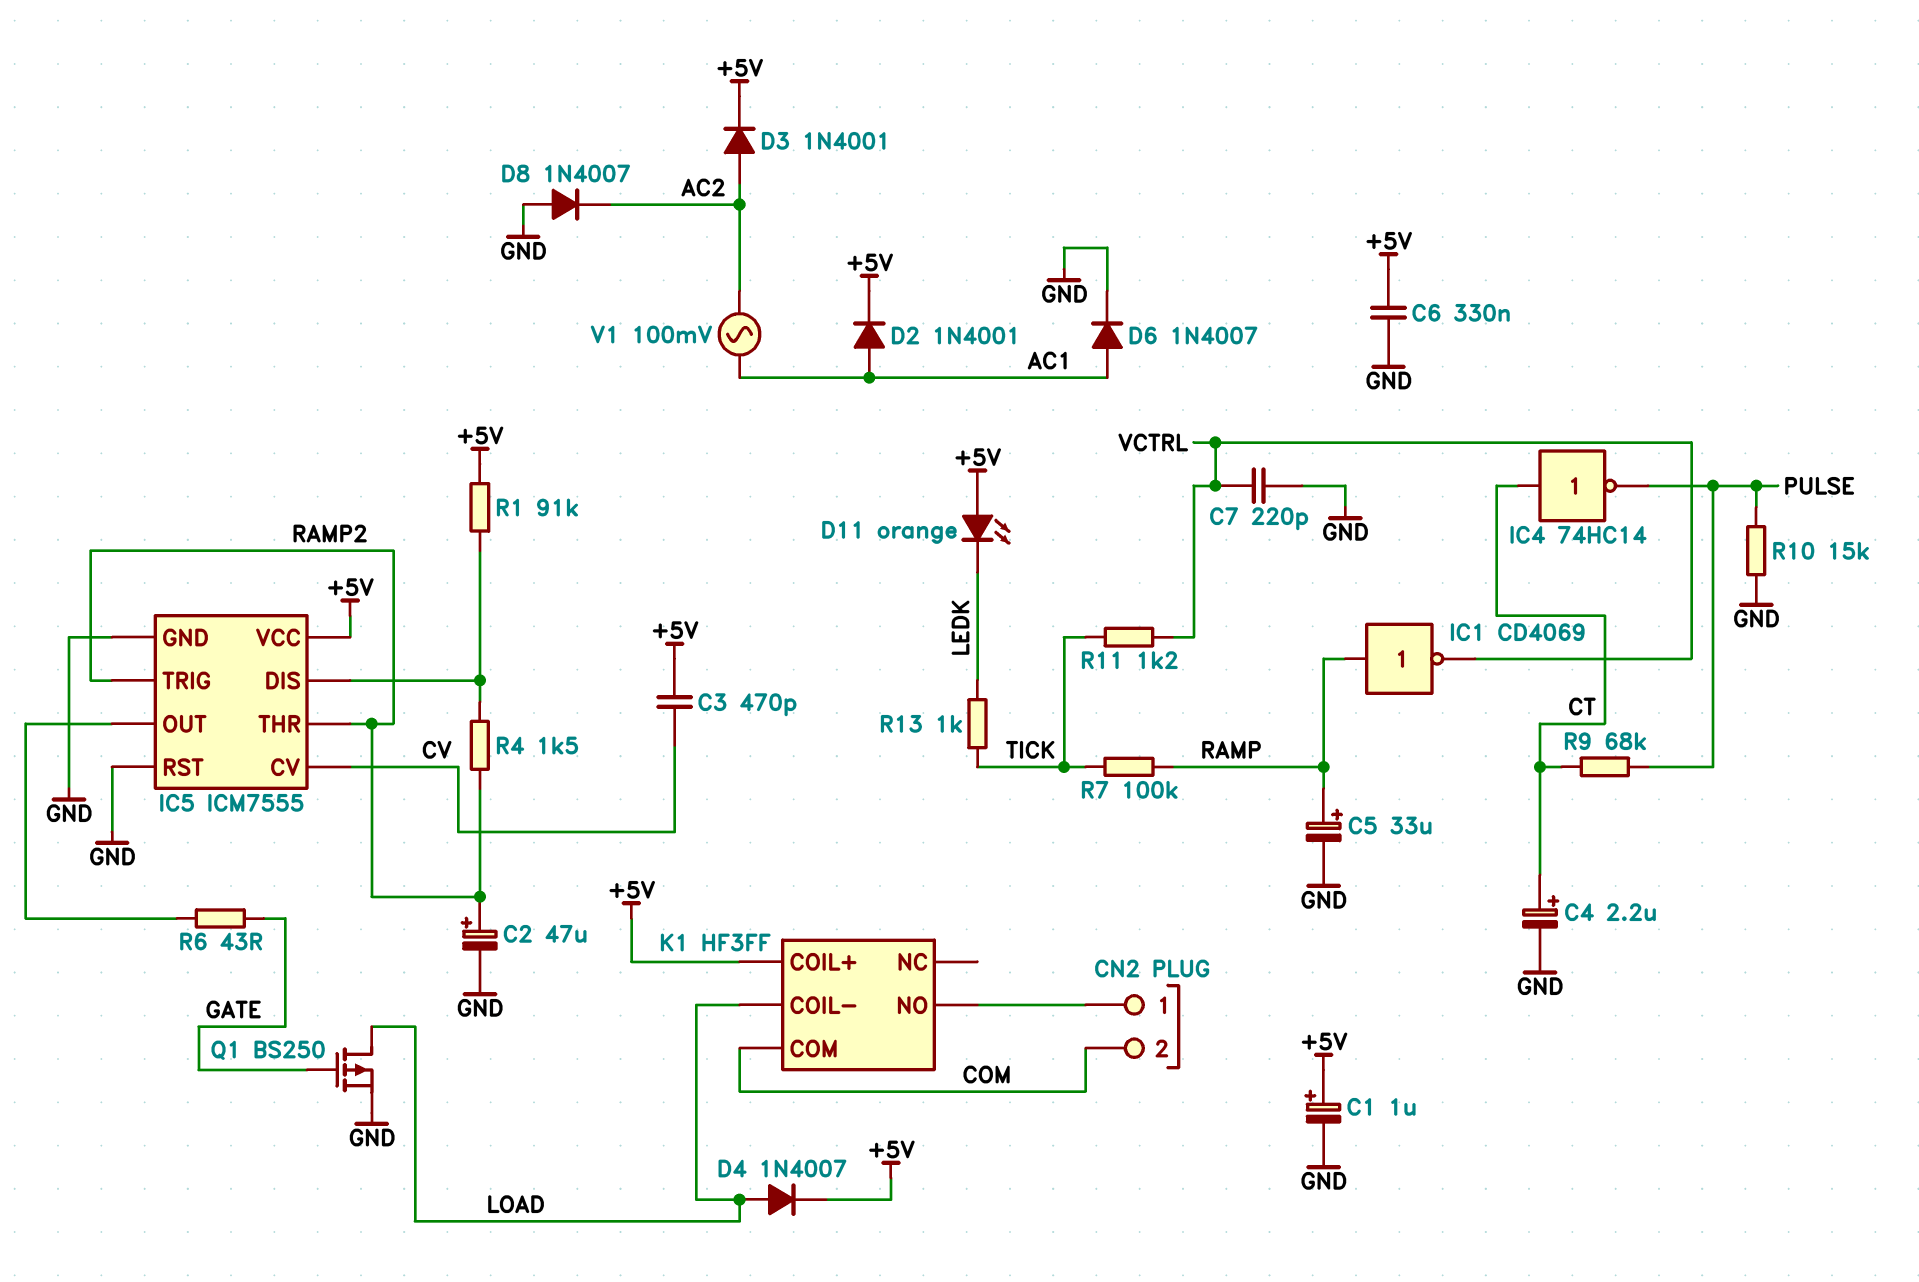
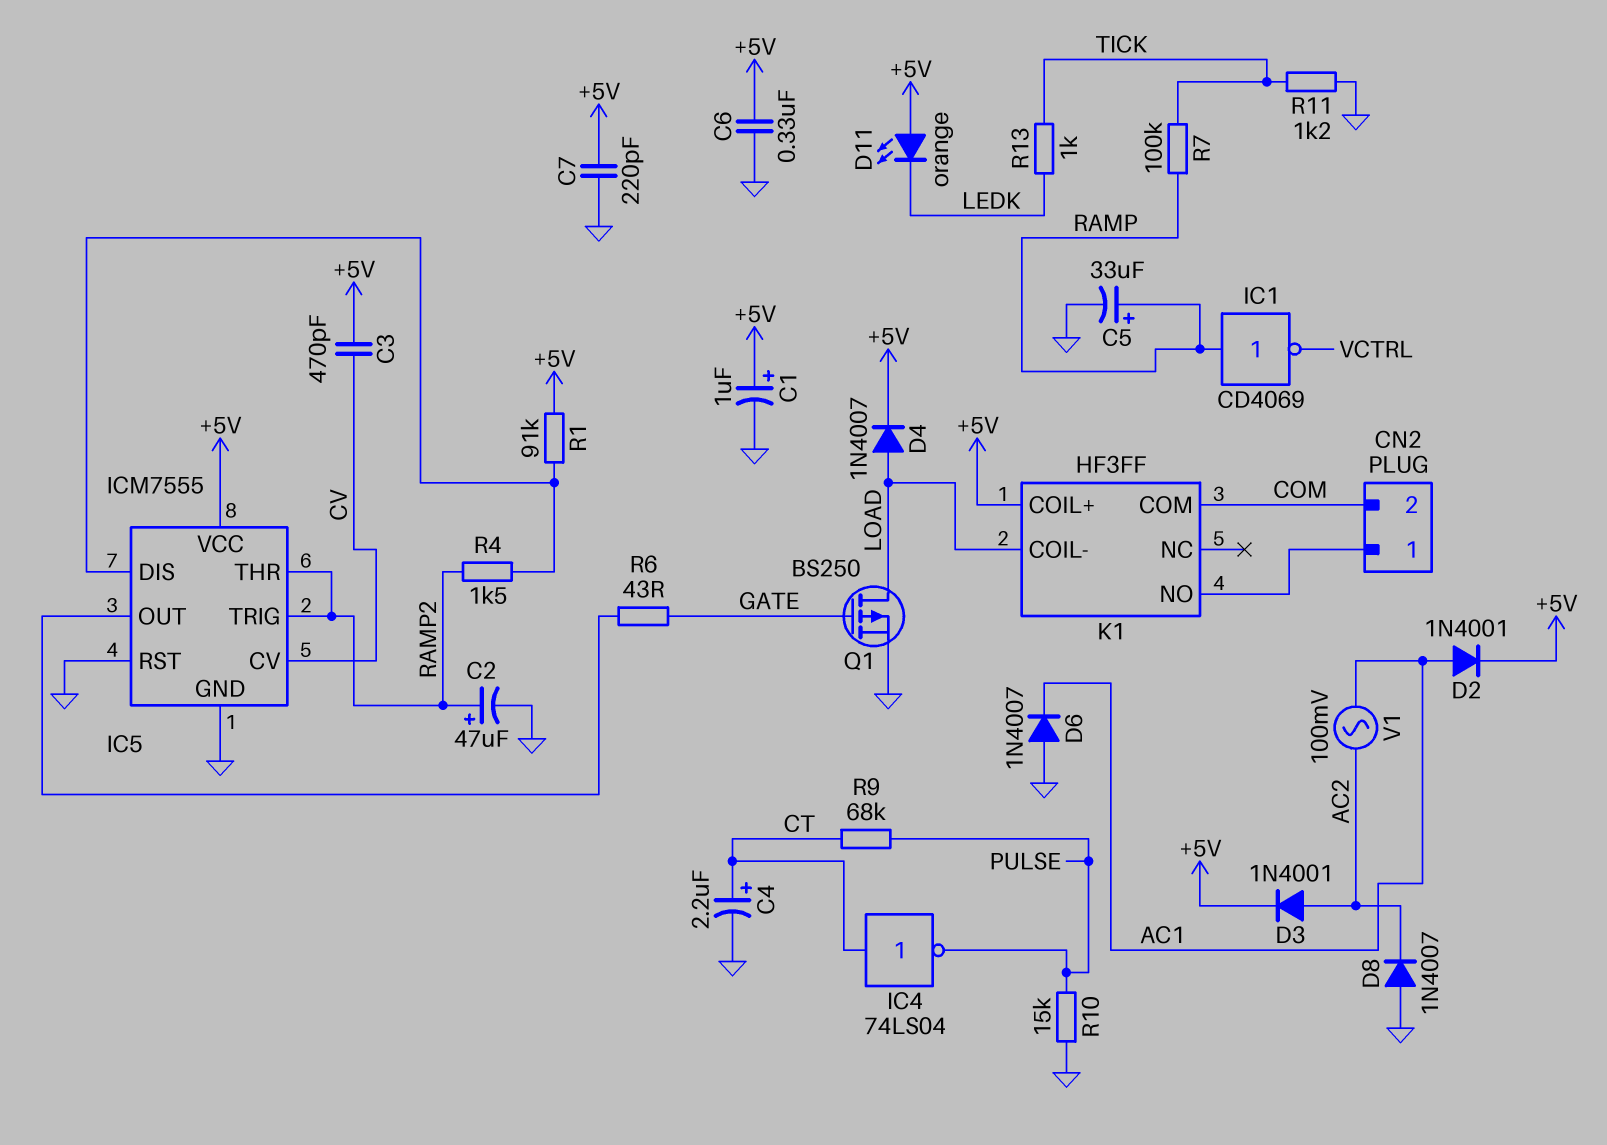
C7: 220pF (GND, VCTRL) -> 220pF (+5V, GND)
D6: diode 1N4007 (A AC1, K GND) -> diode 1N4007 (A GND, K AC1)
IC4: NOT 74HC14 (in CT, out PULSE) -> NOT 74LS04 (in CT, out PULSE)
R11: 1.2k (TICK, VCTRL) -> 1.2k (GND, TICK)

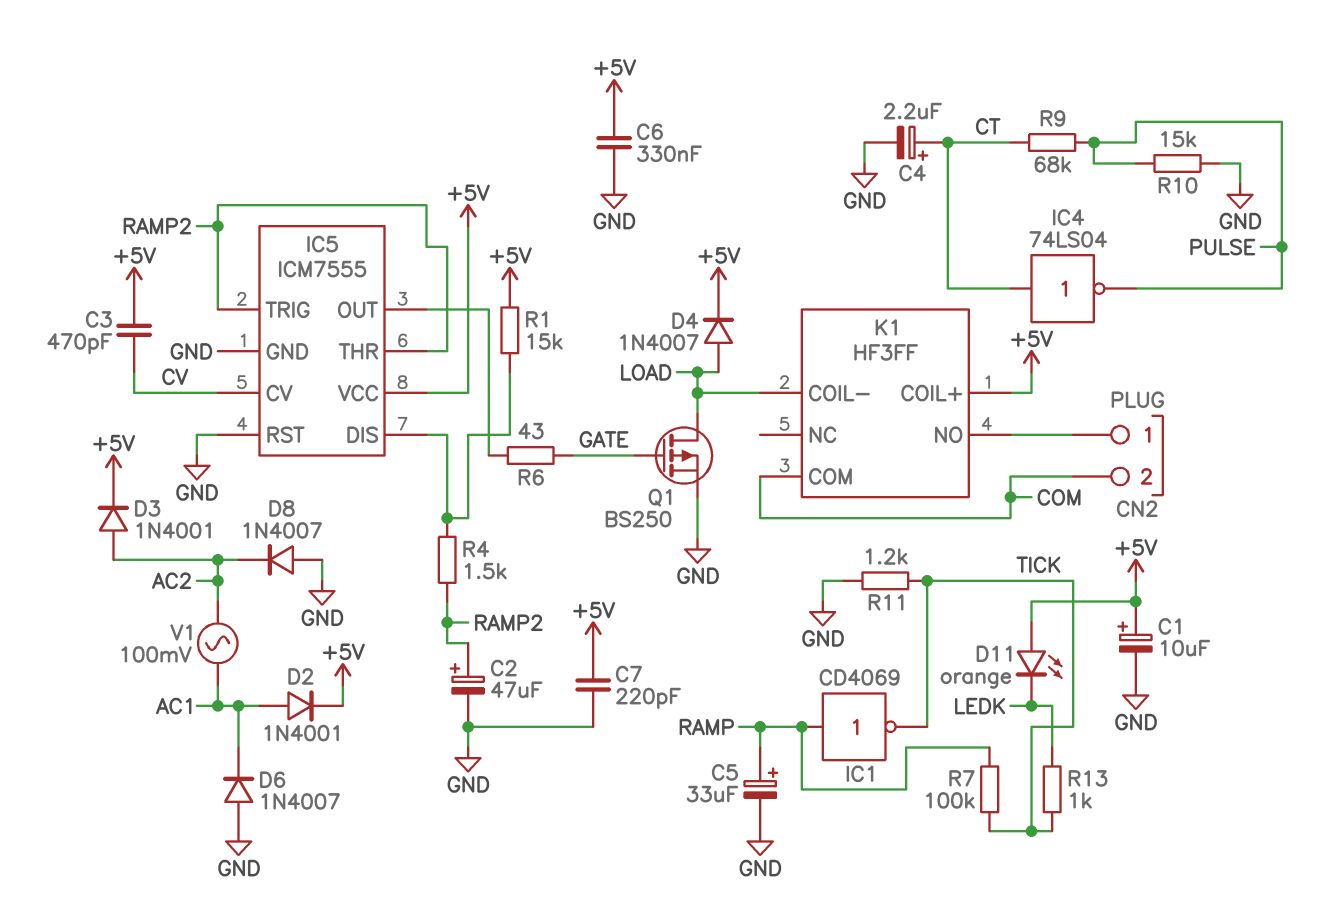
C1: 1uF (plus +5V, minus GND) -> 10uF (plus +5V, minus GND)
IC1: NOT CD4069 (in RAMP, out VCTRL) -> NOT CD4069 (in RAMP, out TICK)
R1: 91k (+5V, IC5/DIS) -> 15k (+5V, IC5/DIS)

